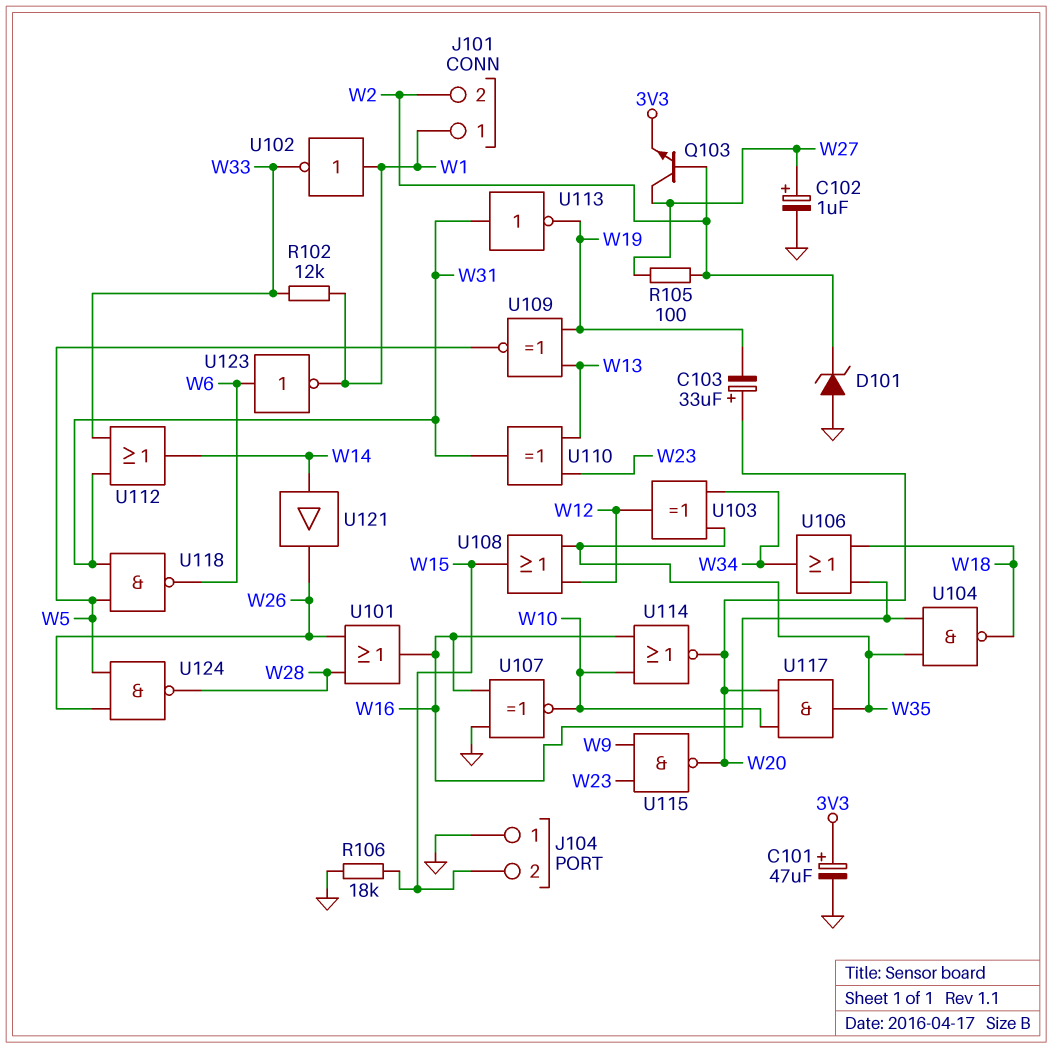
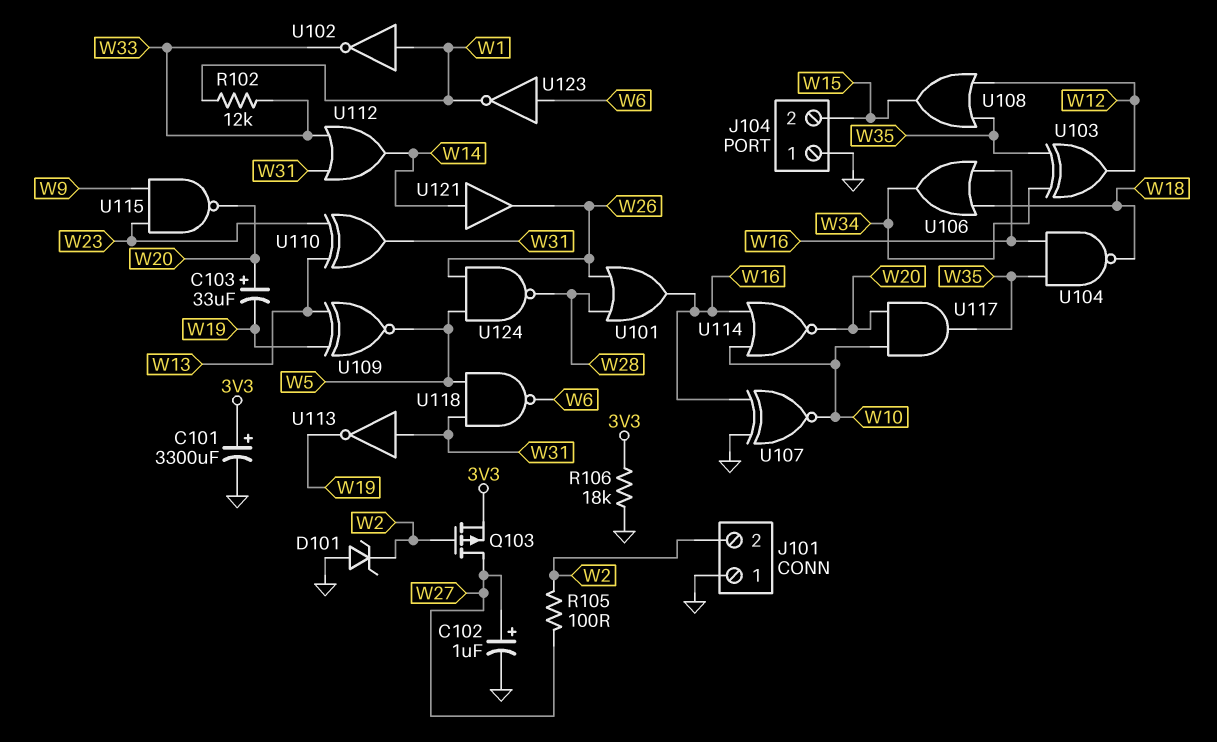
C101: 47uF (plus 3V3, minus GND) -> 3300uF (plus 3V3, minus GND)
J101 pin 1: W1 -> GND
Q103: NPN (B W2, C W27, E 3V3) -> PMOS (G W2, D W27, S 3V3)
R106: 18k (GND, W15) -> 18k (3V3, GND)

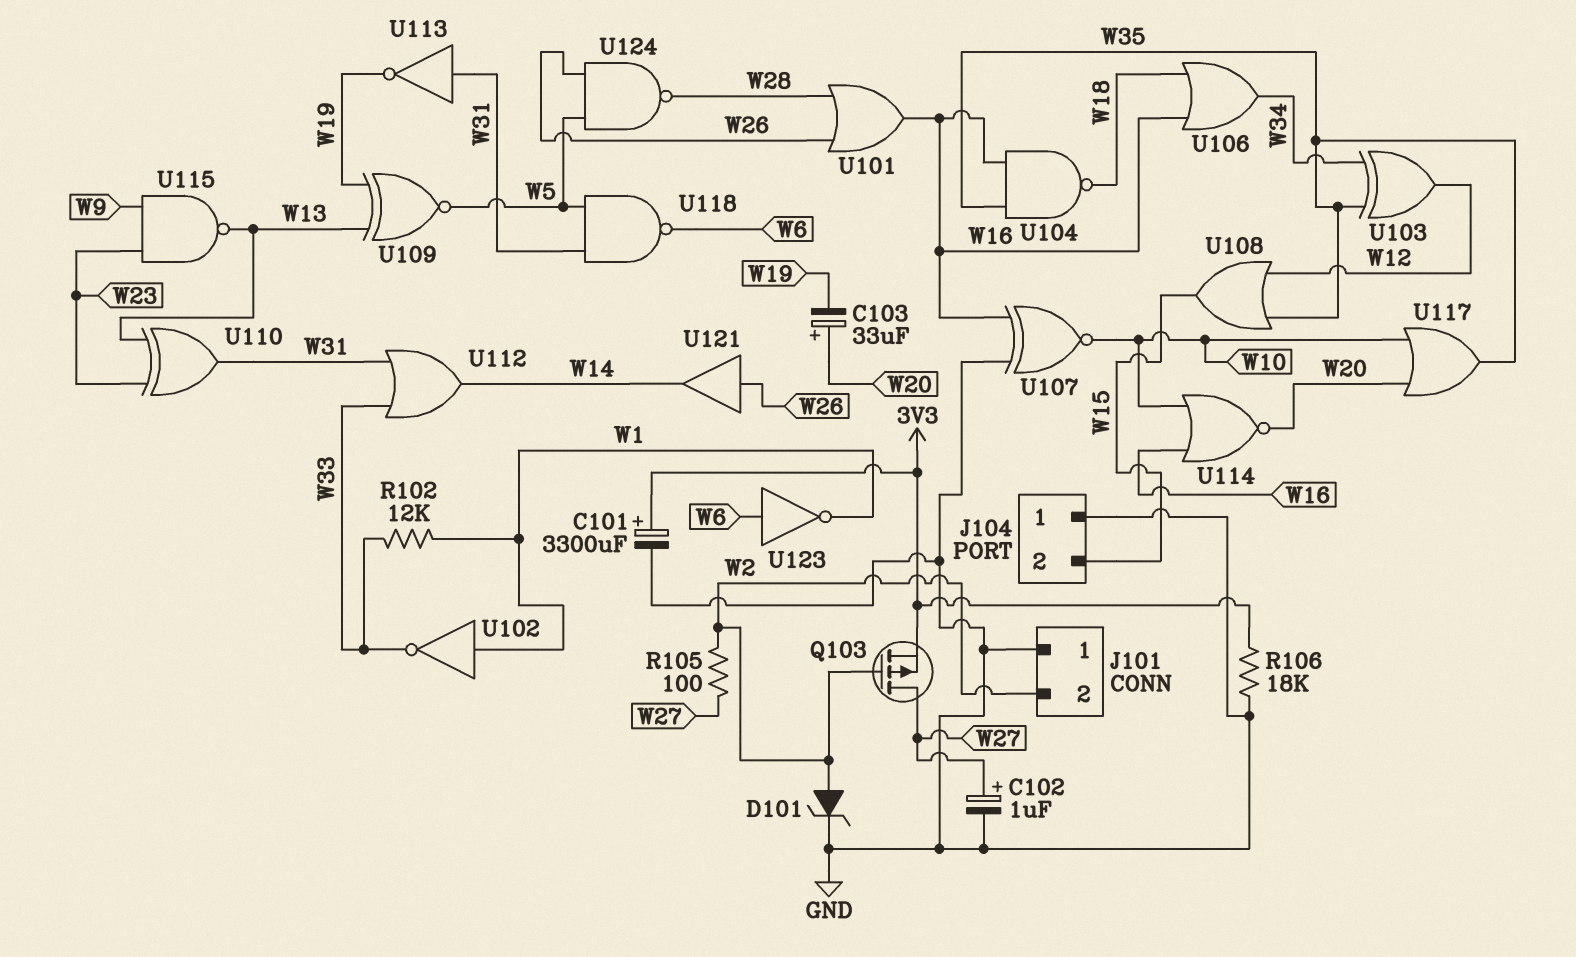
D101: zener (A GND, K W2) -> zener (A W2, K GND)
U115: NAND (in W9, in W23, out W20) -> NAND (in W9, in W23, out W13)
U117: AND (in W10, in W20, out W35) -> OR (in W10, in W20, out W35)
U121: buffer (in W14, out W26) -> buffer (in W26, out W14)

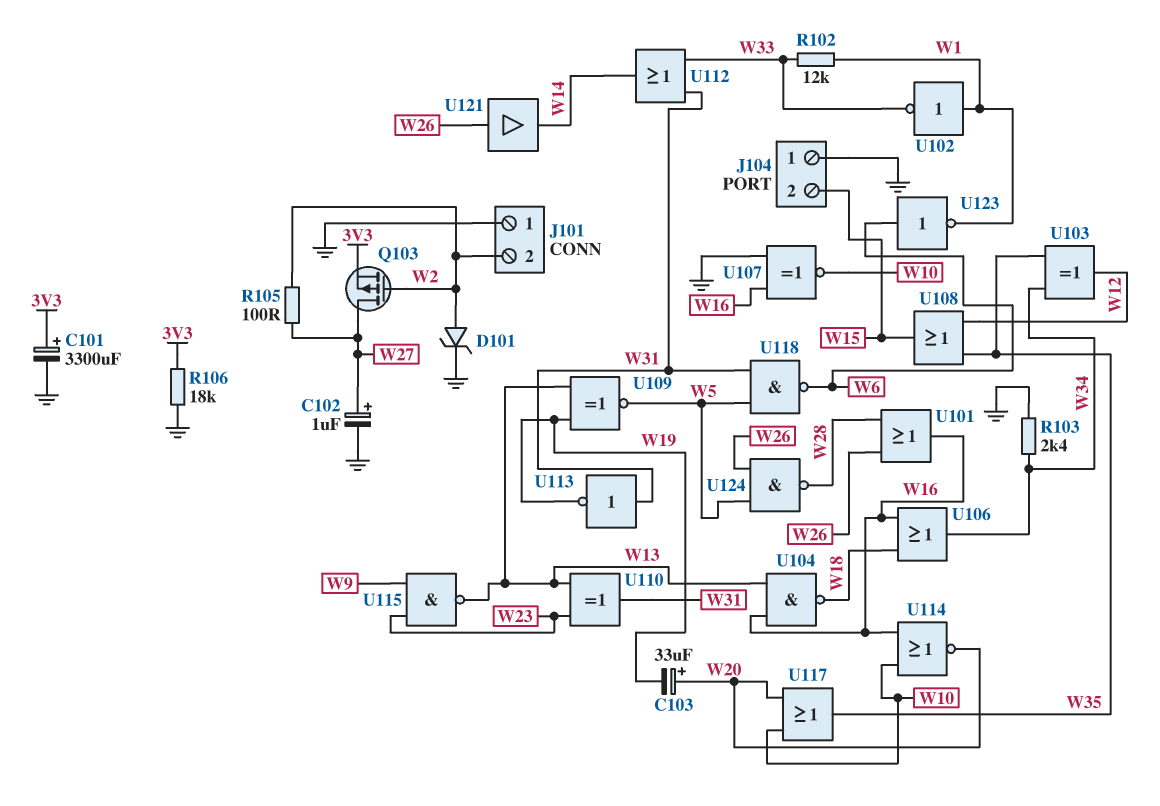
R103: none -> 2.4k (GND, W34)
U104: NAND (in W16, in W35, out W18) -> NAND (in W13, in W16, out W18)

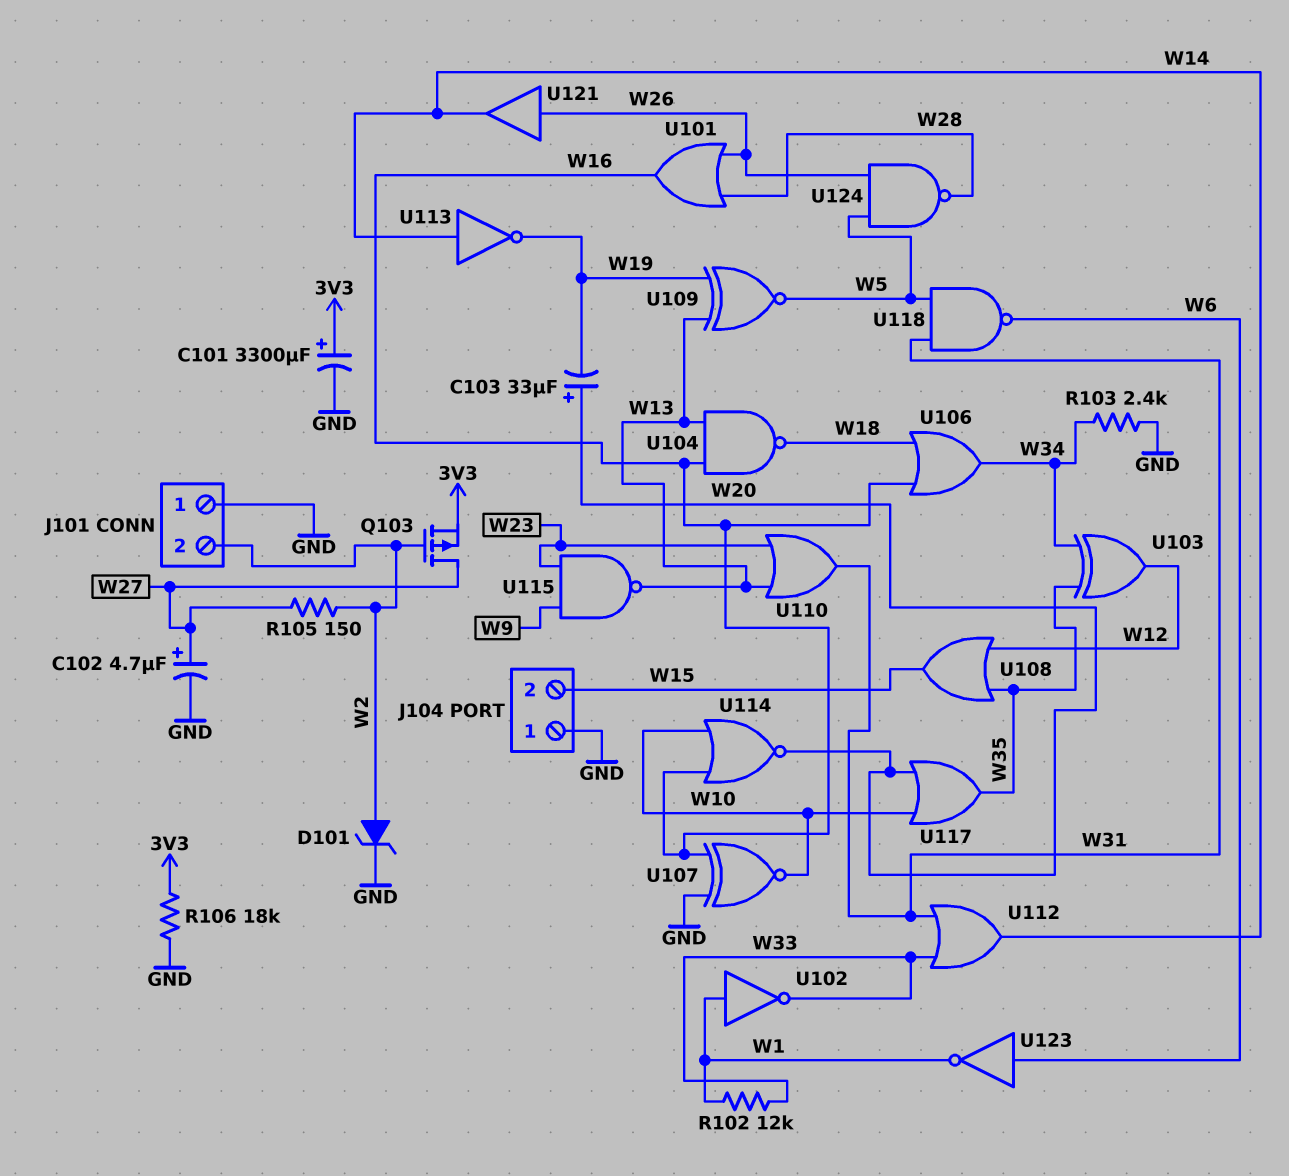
C102: 1uF (plus W27, minus GND) -> 4.7uF (plus W27, minus GND)
R105: 100 (W2, W27) -> 150 (W2, W27)
U110: XOR (in W13, in W23, out W31) -> OR (in W13, in W23, out W31)
U113: NOT (in W31, out W19) -> NOT (in W14, out W19)

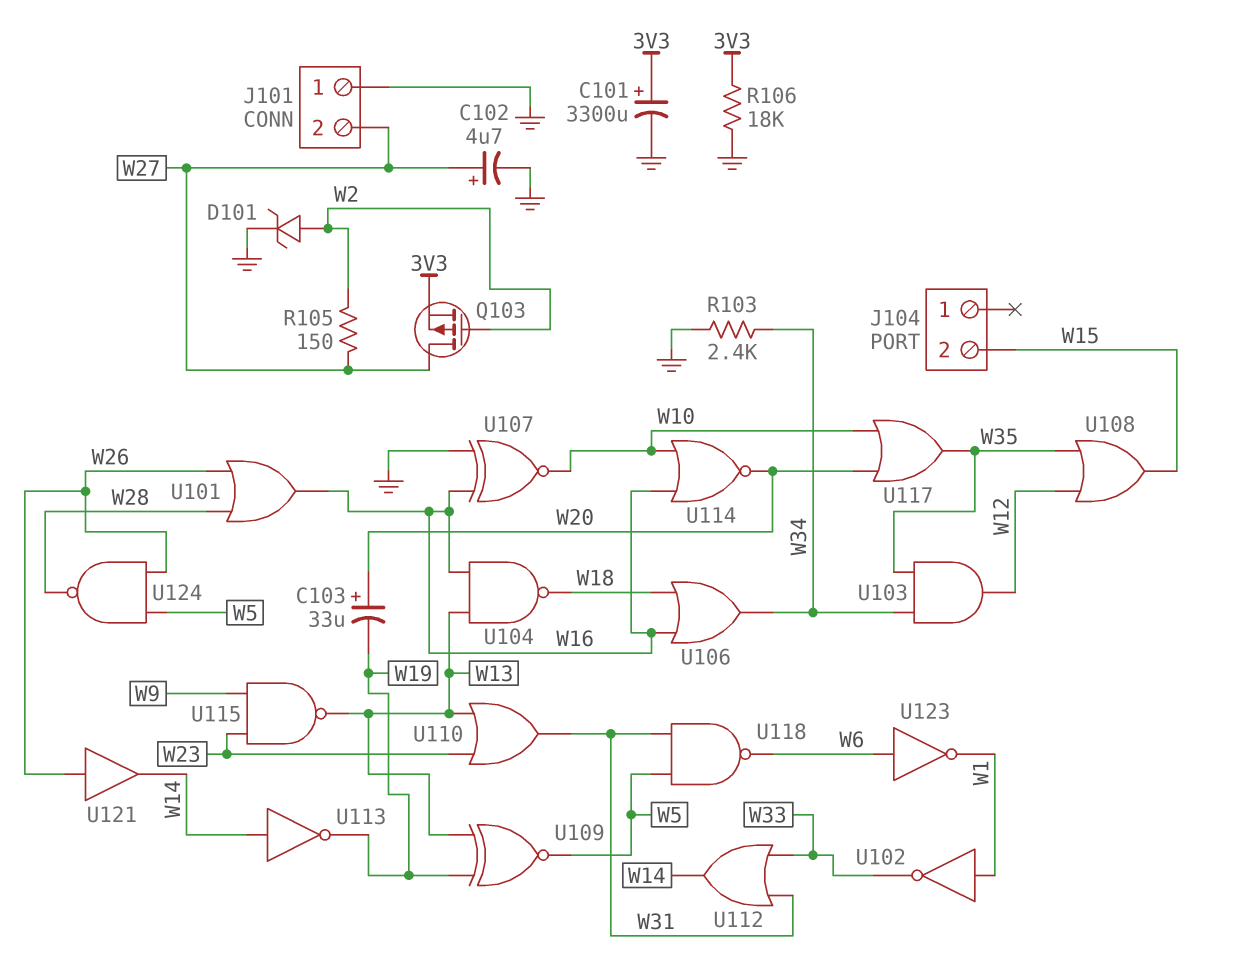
J101 pin 2: W2 -> W27
J104 pin 1: GND -> none
R102: 12k (W1, W33) -> none
U103: XOR (in W34, in W35, out W12) -> AND (in W34, in W35, out W12)

